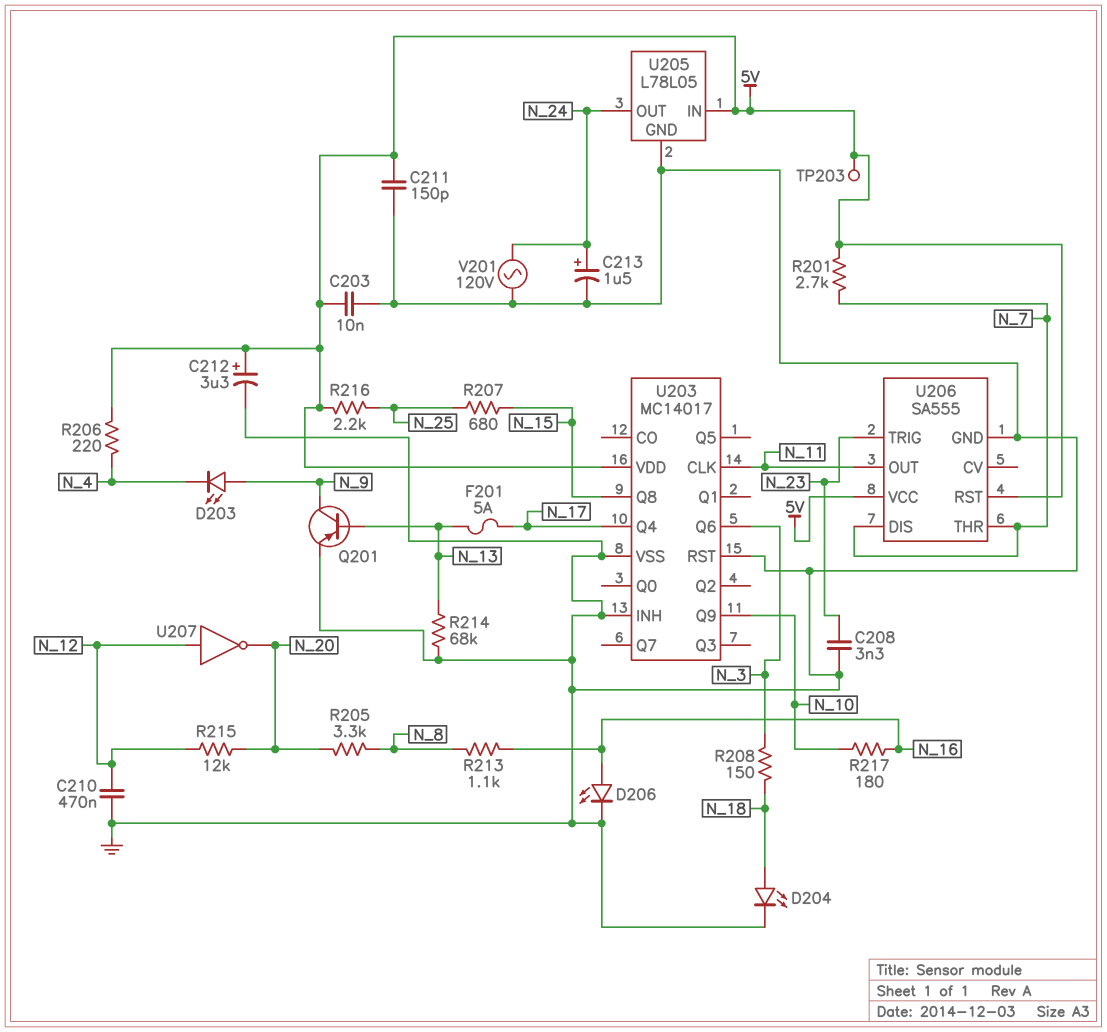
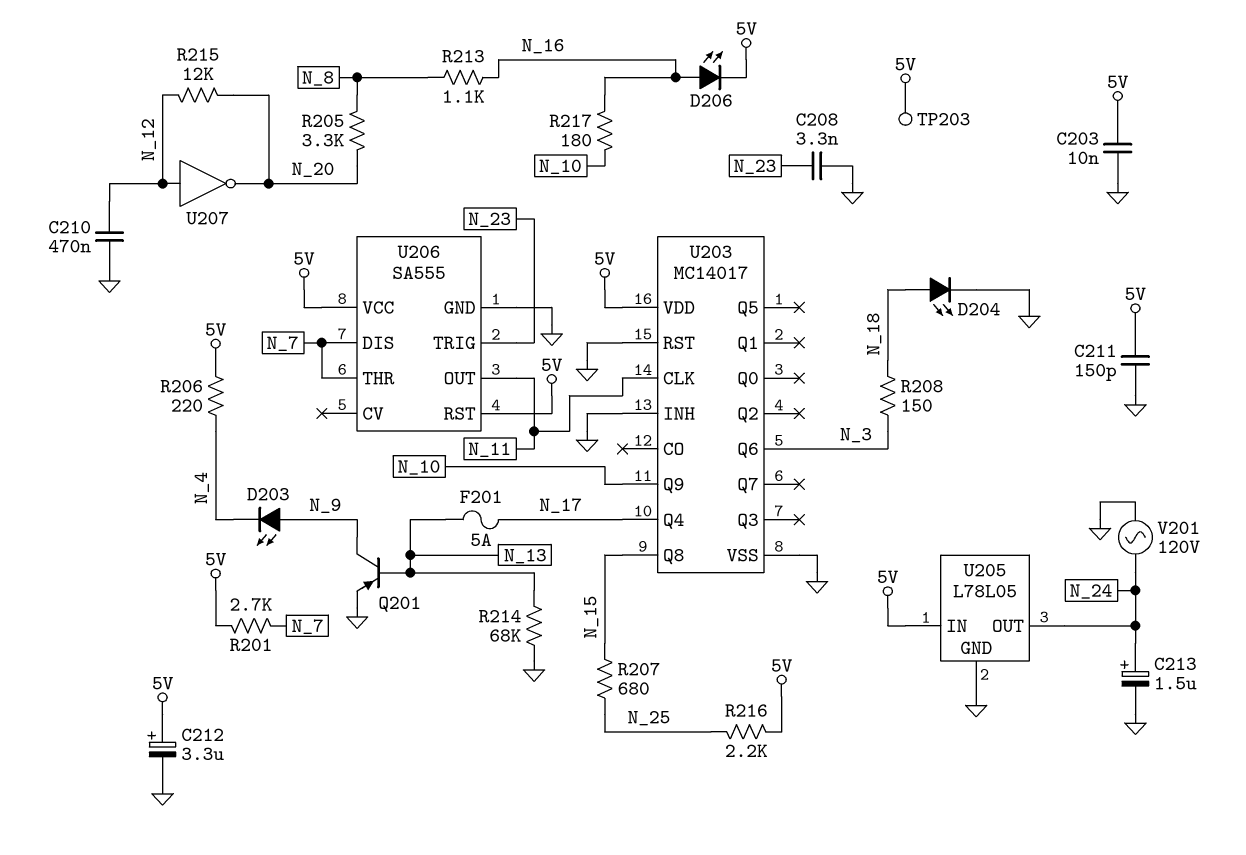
D206: LED (A N_16, K GND) -> LED (A N_16, K 5V)

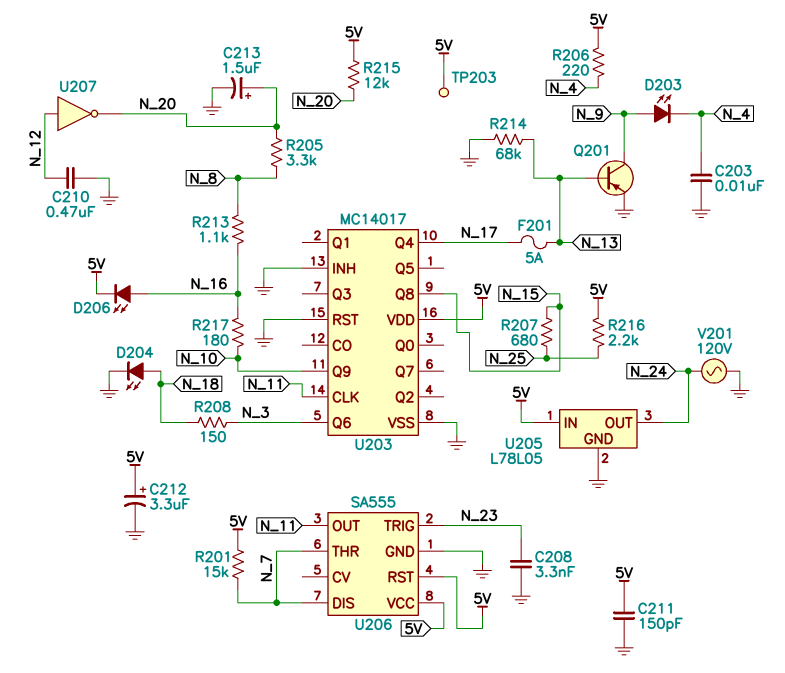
C203: 10nF (5V, GND) -> 10nF (GND, N_4)
C213: 1.5uF (plus N_24, minus GND) -> 1.5uF (plus N_20, minus GND)
R201: 2.7k (5V, N_7) -> 15k (5V, N_7)
R215: 12k (N_12, N_20) -> 12k (5V, N_20)

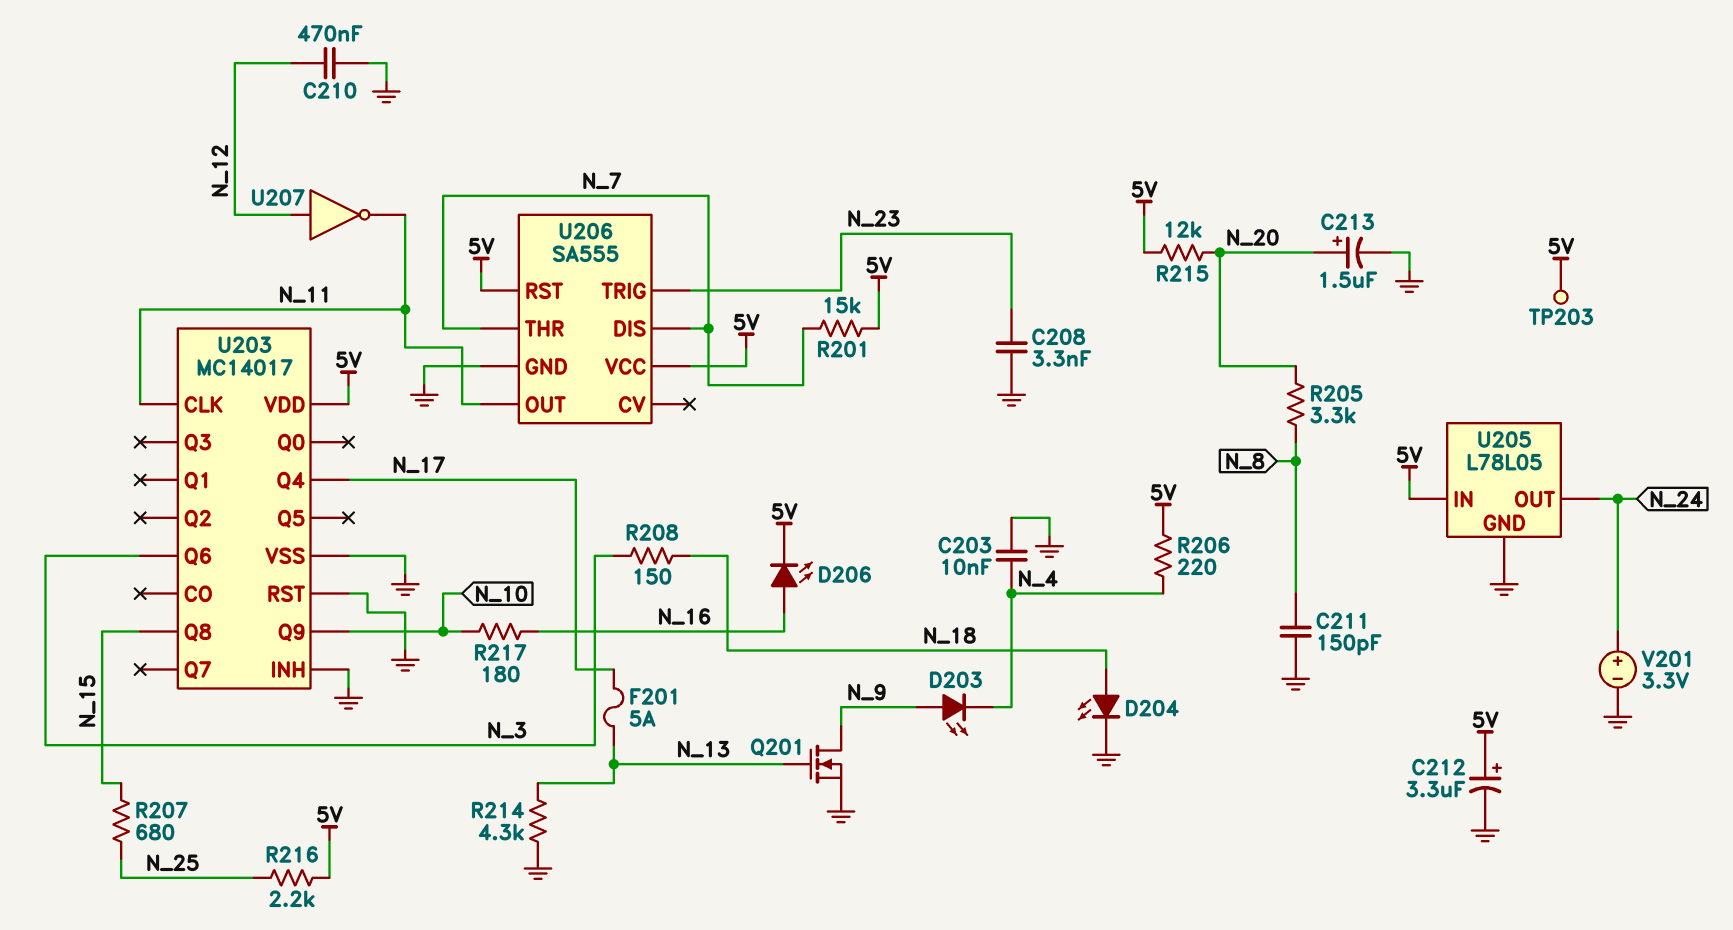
C211: 150pF (5V, GND) -> 150pF (GND, N_8)
Q201: PNP (B N_13, C N_9, E GND) -> NMOS (G N_13, D N_9, S GND)
R213: 1.1k (N_8, N_16) -> none
R214: 68k (GND, N_13) -> 4.3k (GND, N_13)
U207: NOT (in N_12, out N_20) -> NOT (in N_12, out N_11)
V201: AC 120V (GND, N_24) -> 3.3V (plus N_24, minus GND)

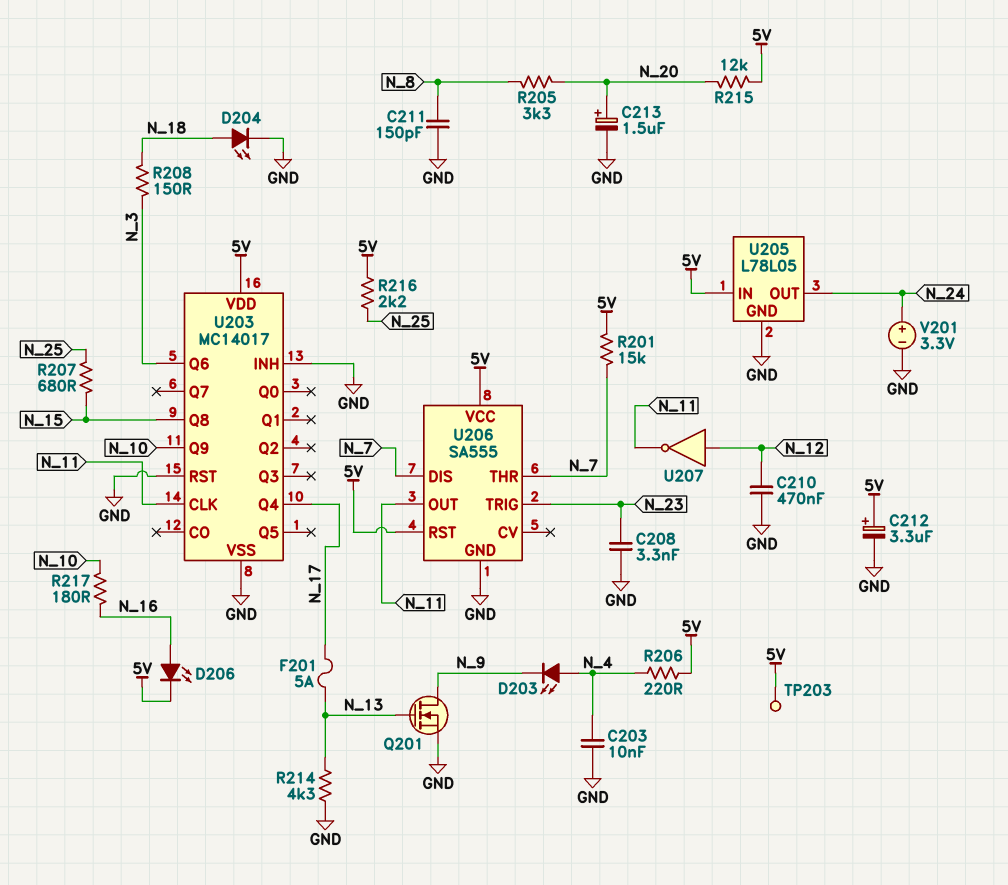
D203: LED (A N_9, K N_4) -> LED (A N_4, K N_9)

